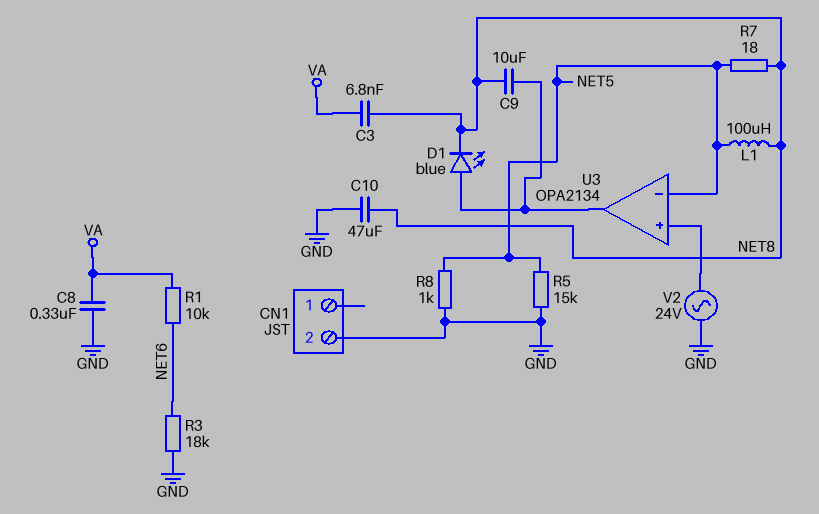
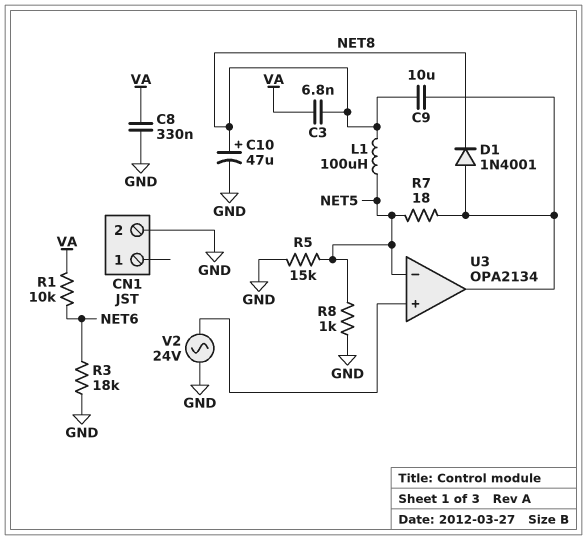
C10: 47uF (GND, NET8) -> 47uF (plus NET8, minus GND)
D1: LED blue (A U3/out, K NET8) -> diode 1N4001 (A U3/out, K NET8)
R7: 18 (NET5, NET8) -> 18 (NET5, U3/out)

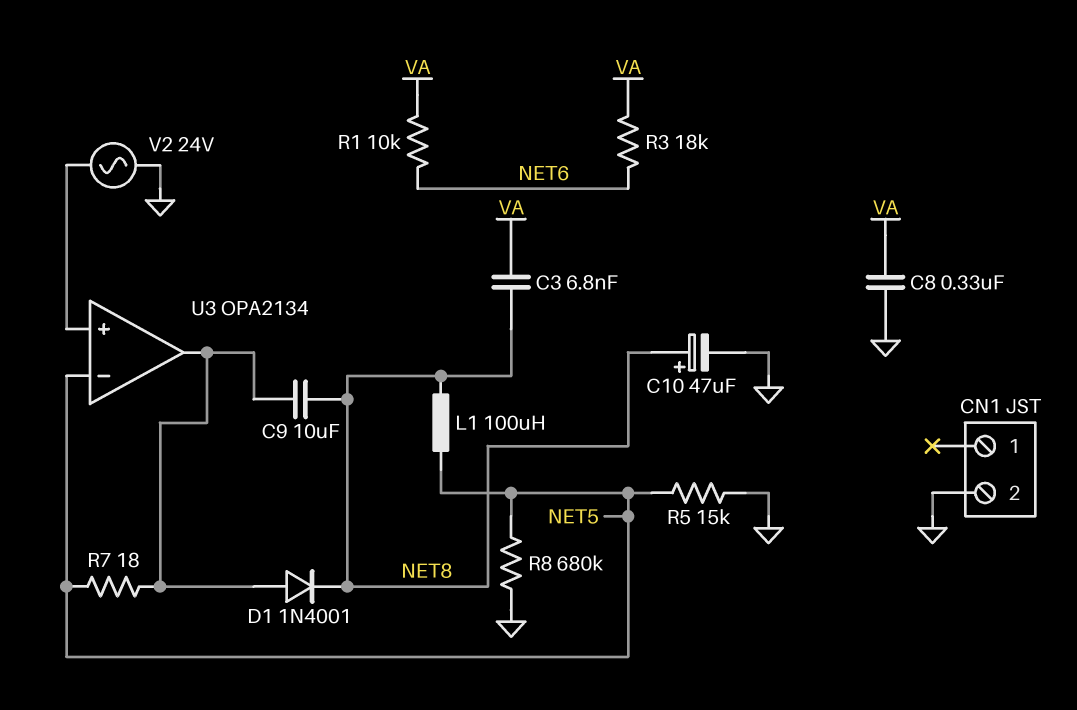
R3: 18k (GND, NET6) -> 18k (NET6, VA)
R8: 1k (GND, NET5) -> 680k (GND, NET5)

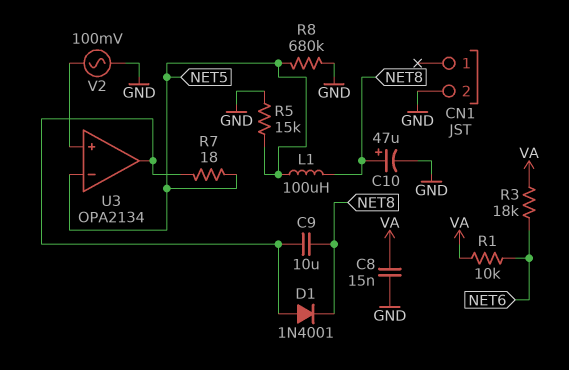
C3: 6.8nF (NET8, VA) -> none
C8: 330nF (GND, VA) -> 15nF (GND, VA)
V2: AC 24V (GND, U3/in+) -> AC 100mV (GND, U3/in+)

